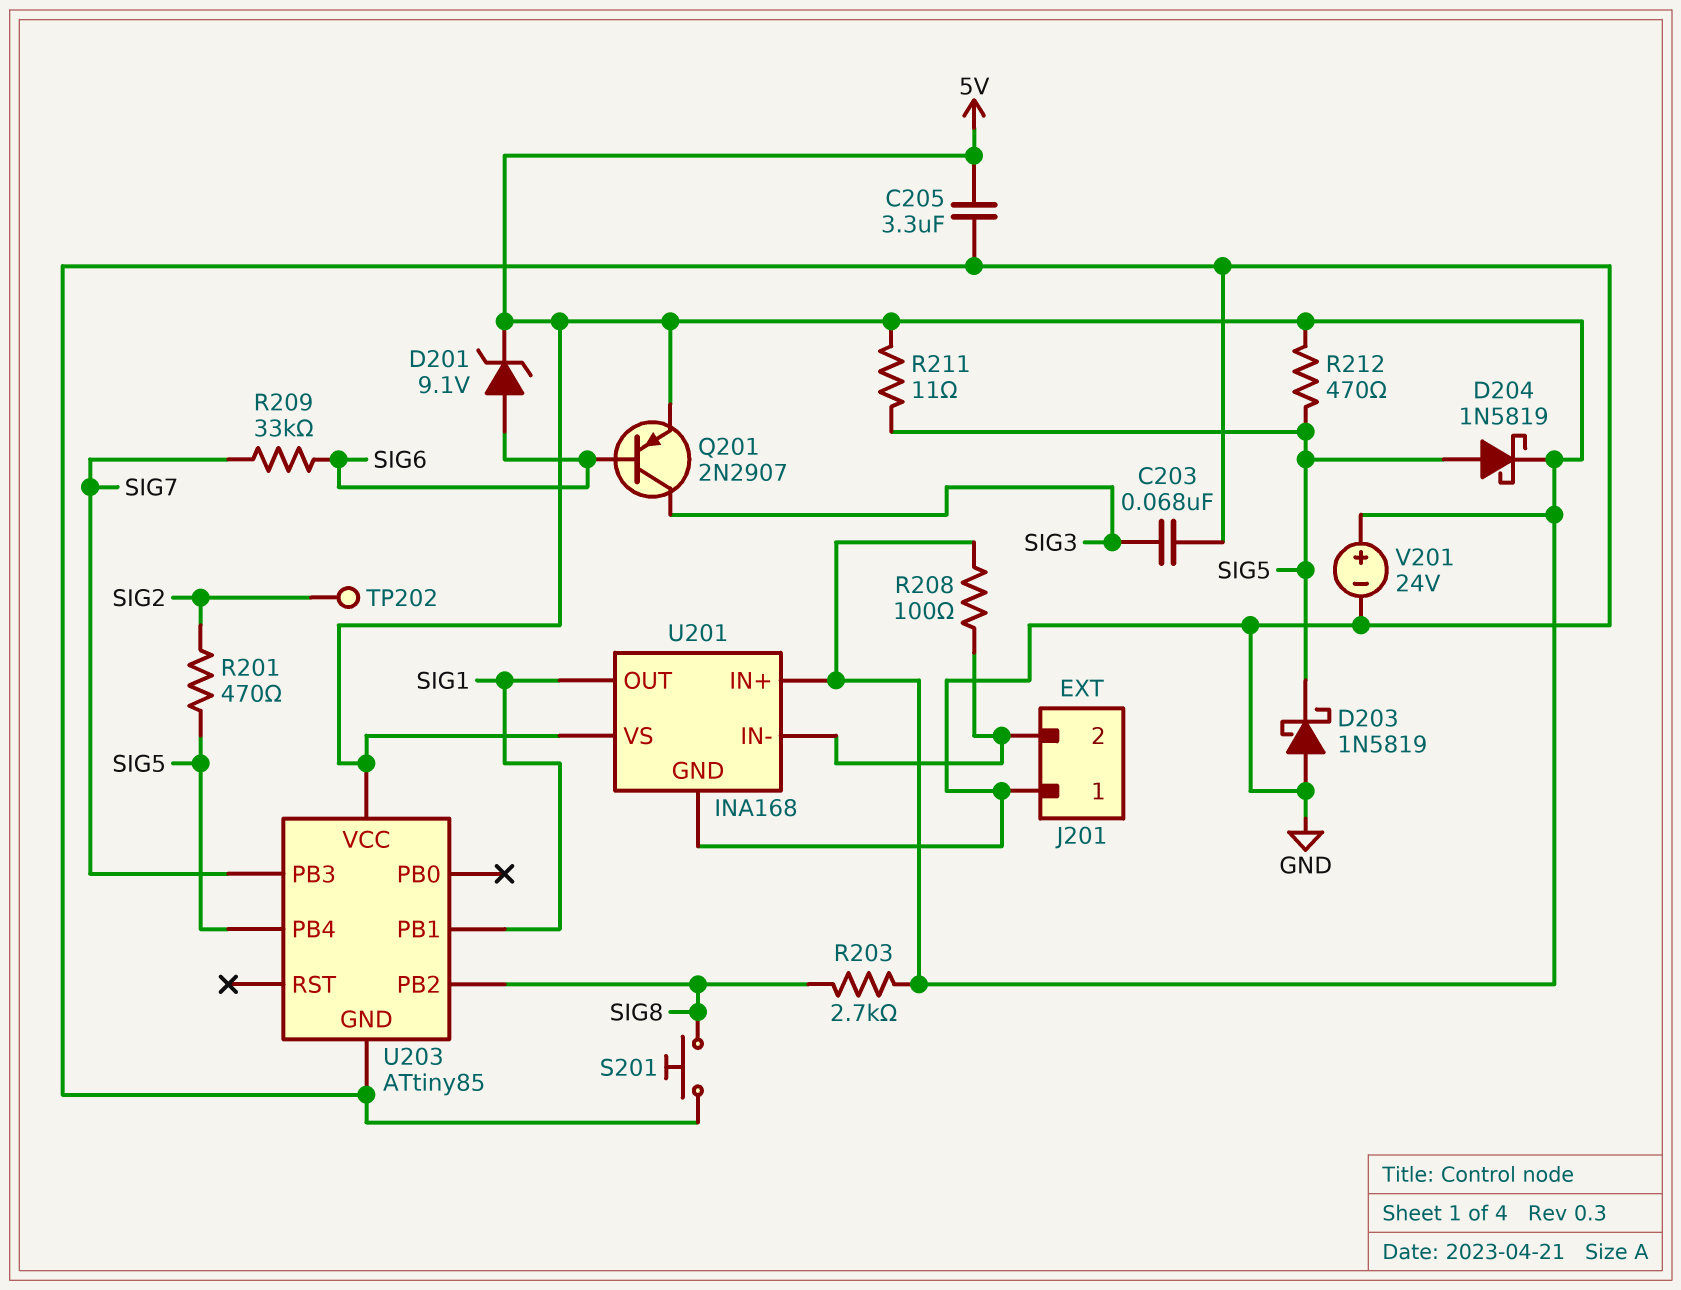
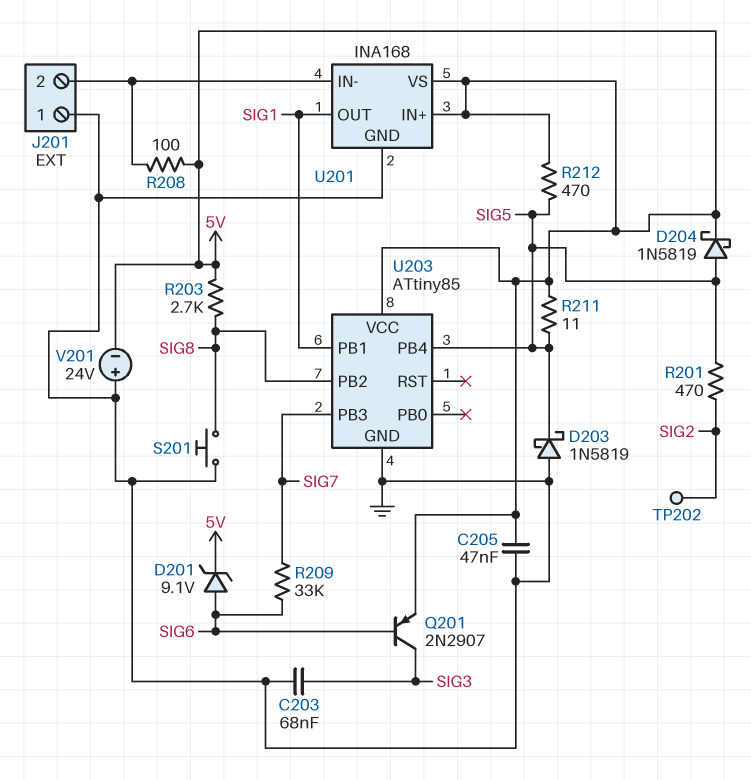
C205: 3.3uF (5V, GND) -> 47nF (5V, GND)
V201: 24V (plus 5V, minus GND) -> 24V (plus GND, minus 5V)

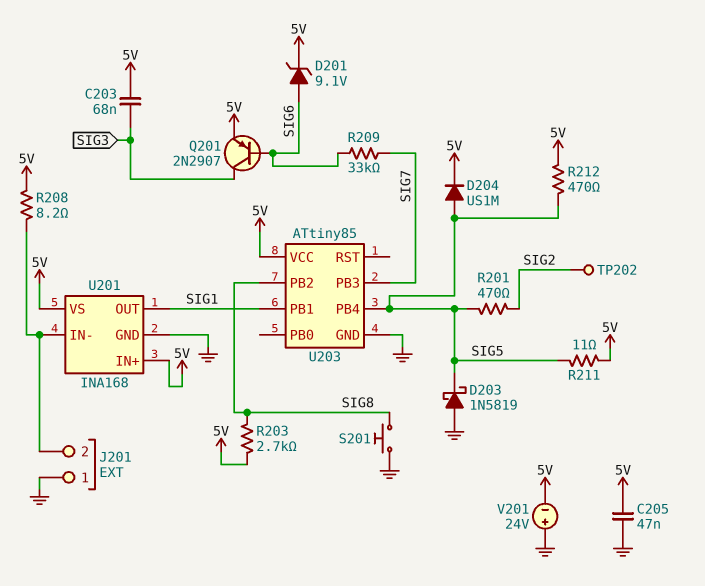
C203: 68nF (GND, SIG3) -> 68nF (5V, SIG3)
D204: schottky 1N5819 (A SIG5, K 5V) -> diode US1M (A SIG5, K 5V)
R208: 100 (5V, J201/2) -> 8.2 (5V, J201/2)

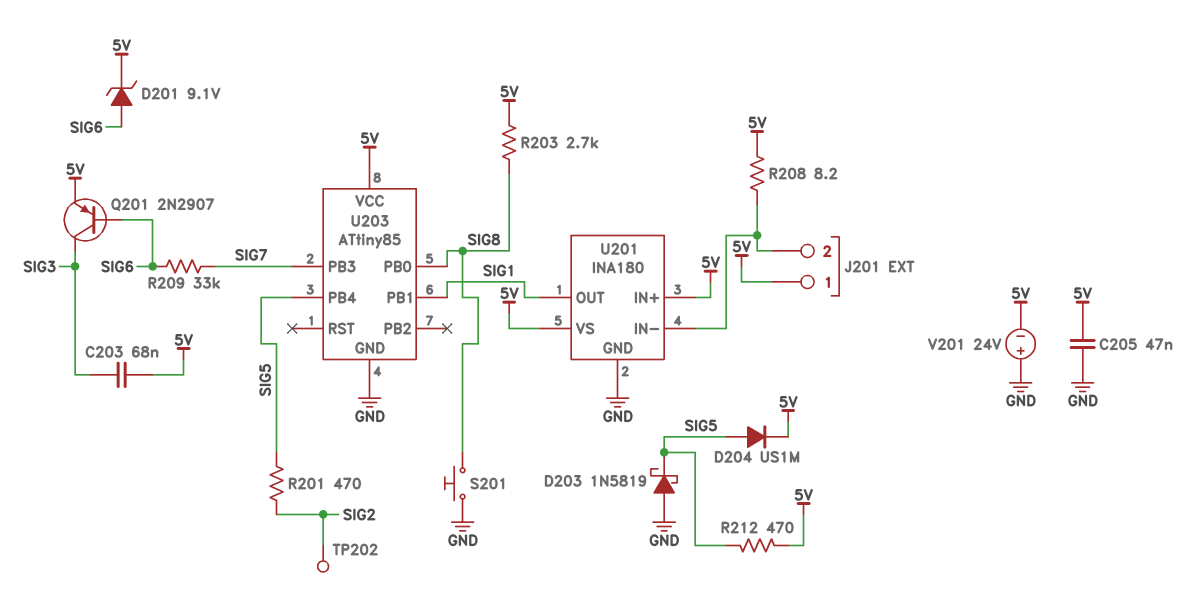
J201 pin 1: GND -> 5V
R211: 11 (5V, SIG5) -> none
U201: INA168 -> INA180
U203 pin PB0: none -> SIG8
U203 pin PB2: SIG8 -> none

